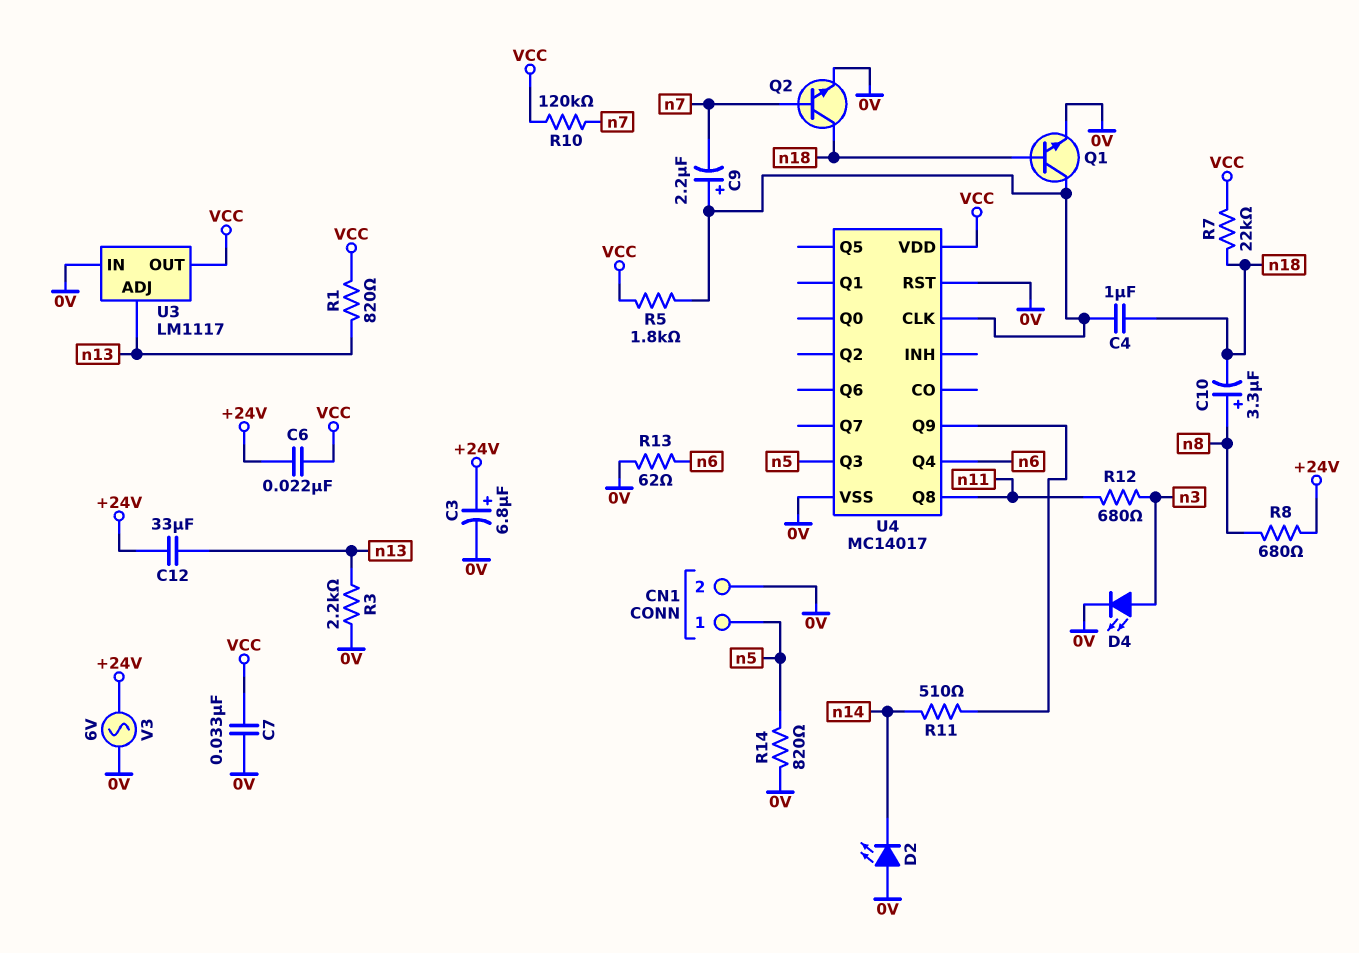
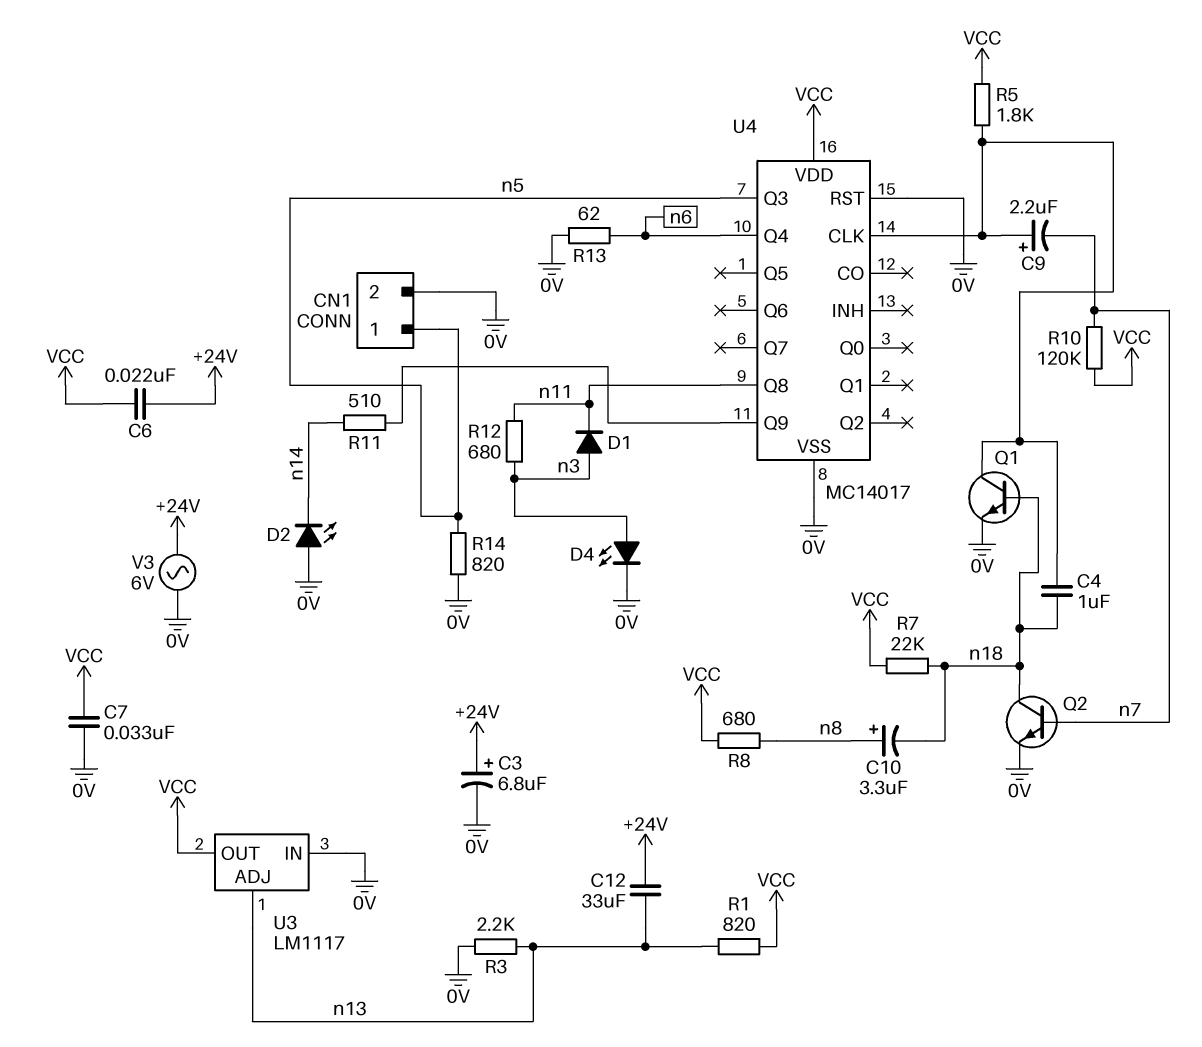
D1: none -> diode (A n3, K n11)
R8: 680 (+24V, n8) -> 680 (VCC, n8)

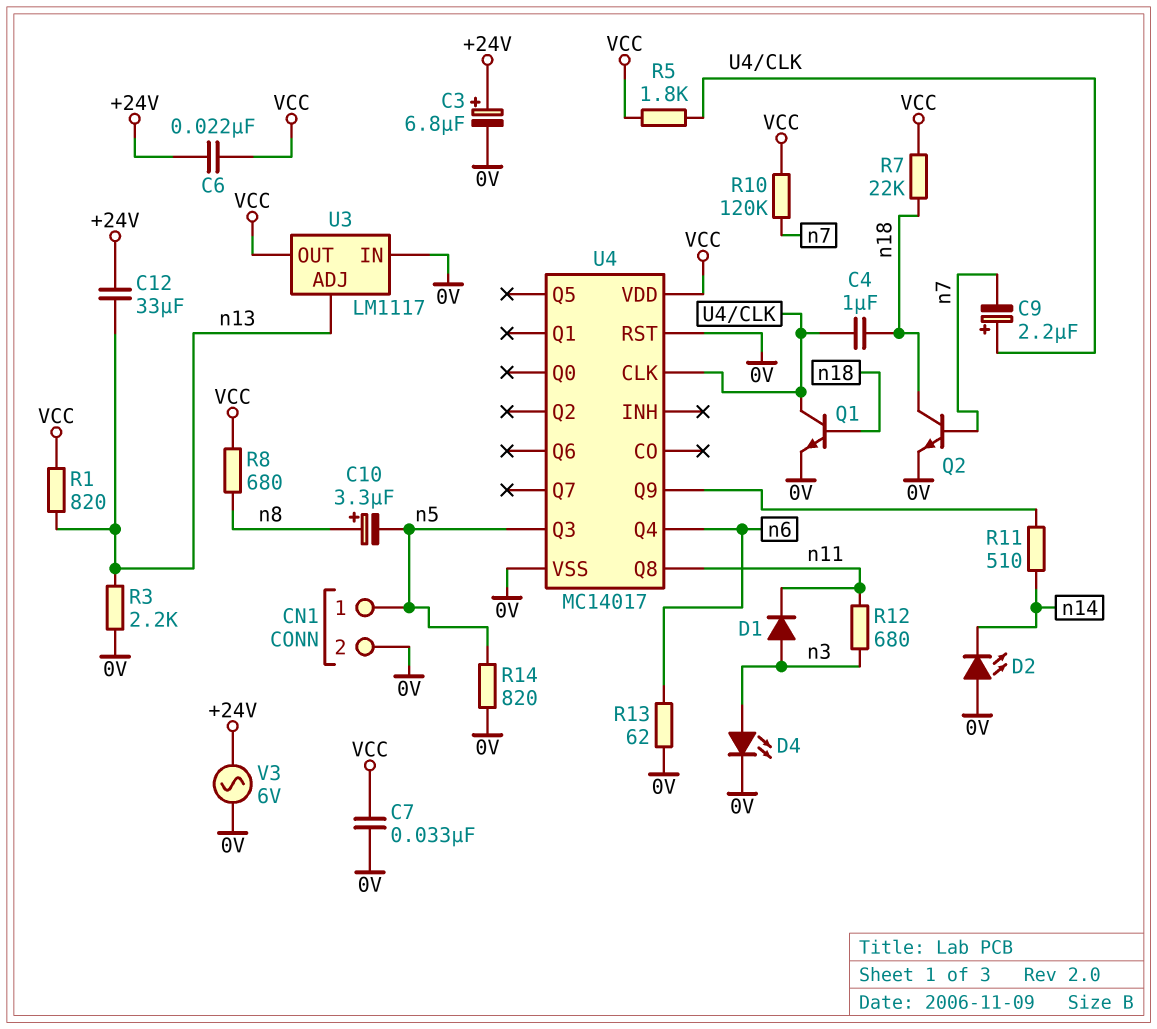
C10: 3.3uF (plus n8, minus n18) -> 3.3uF (plus n8, minus n5)

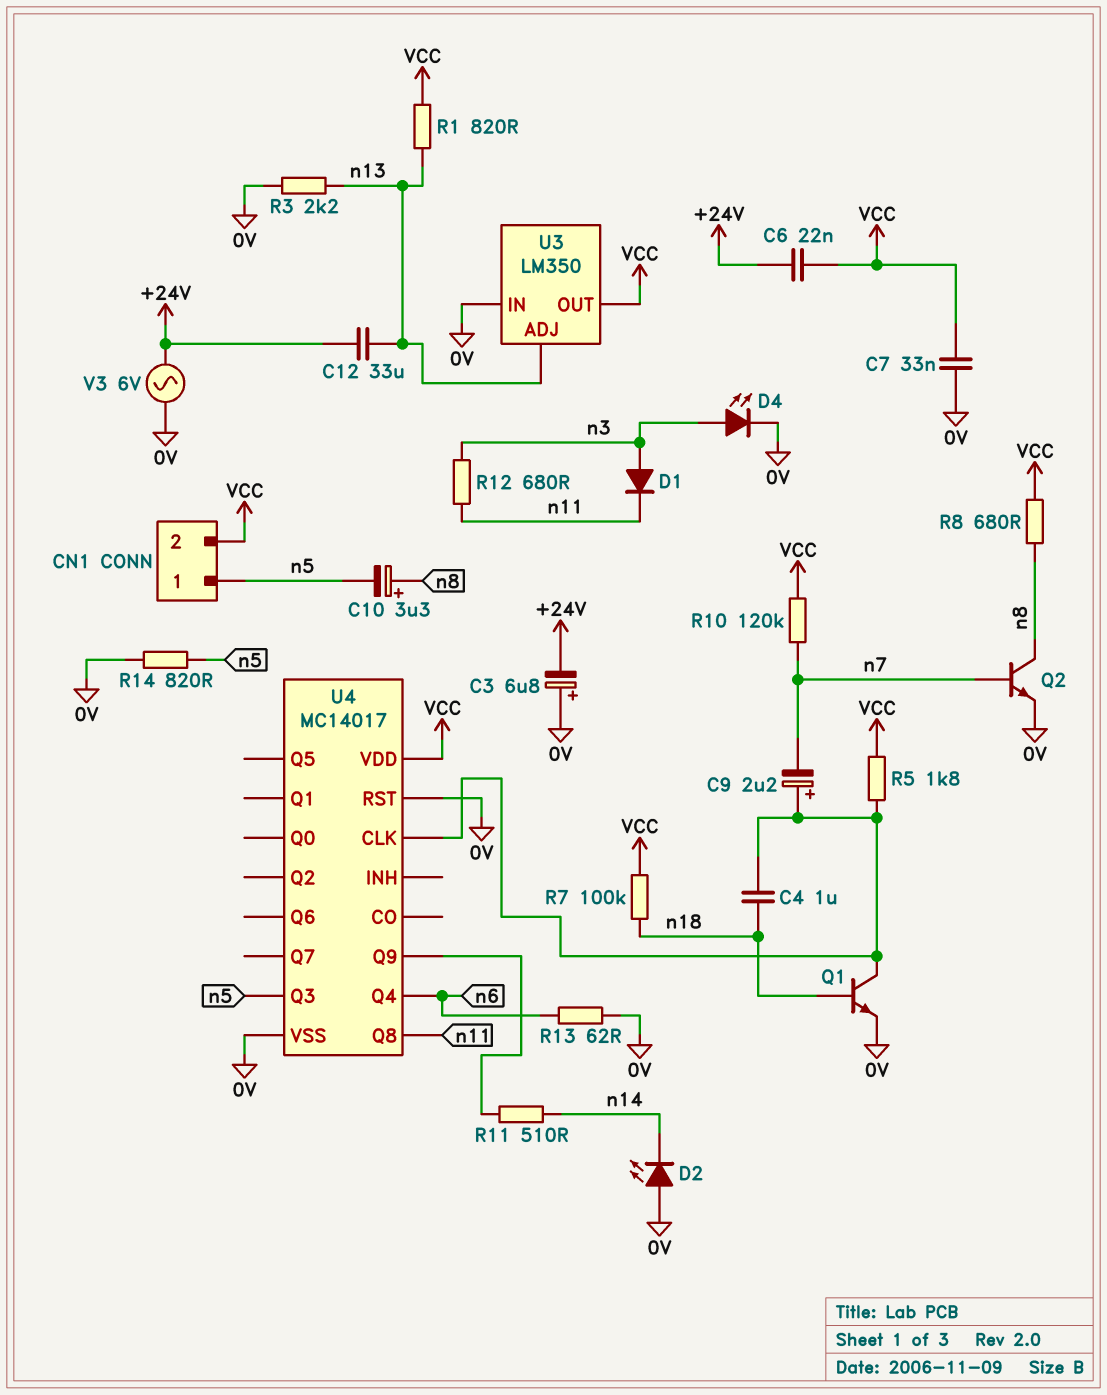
C3: 6.8uF (plus +24V, minus 0V) -> 6.8uF (plus 0V, minus +24V)
CN1 pin 2: 0V -> VCC
Q2: NPN (B n7, C n18, E 0V) -> NPN (B n7, C n8, E 0V)
R7: 22k (VCC, n18) -> 100k (VCC, n18)
U3: LM1117 -> LM350

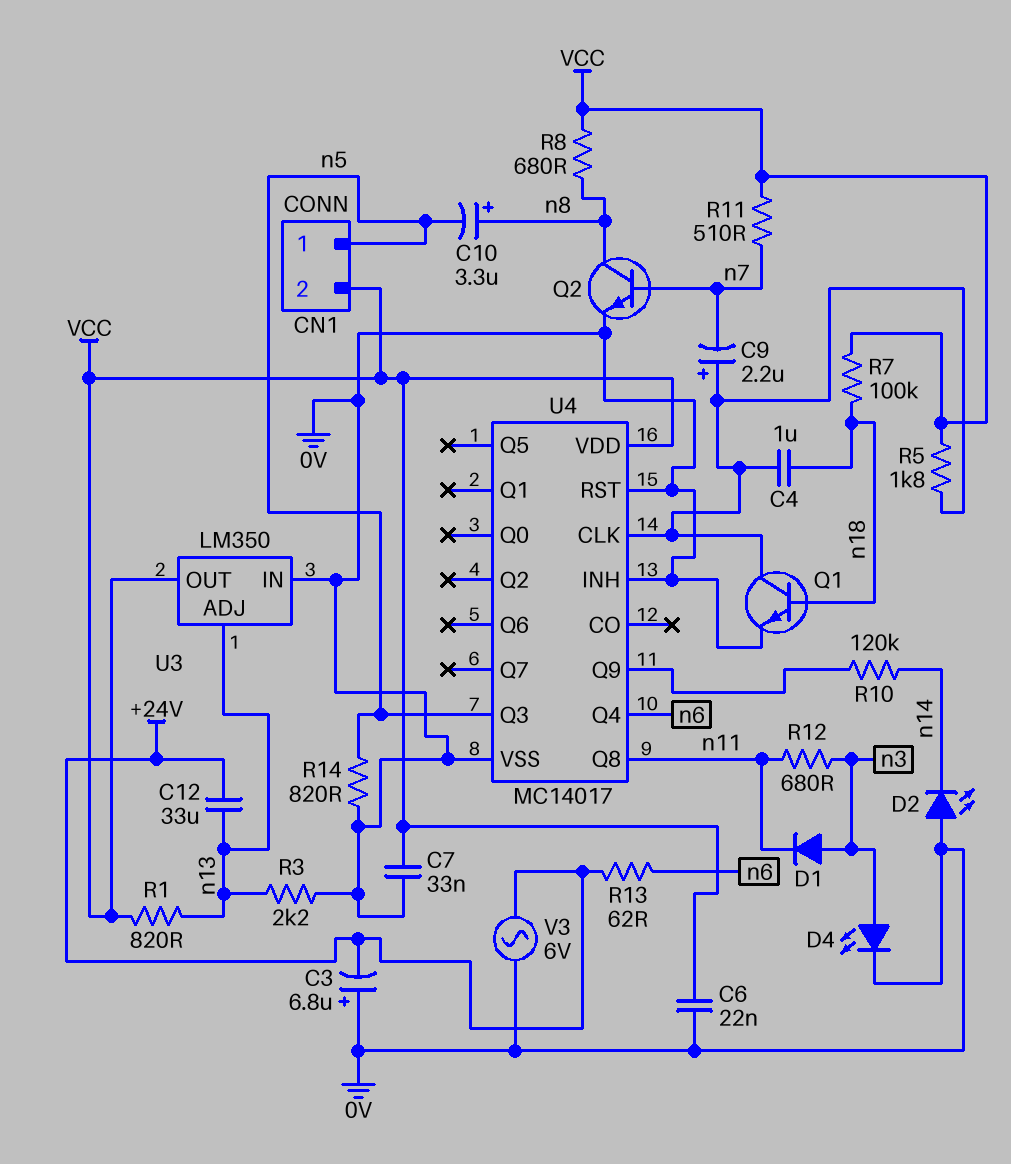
C6: 22nF (+24V, VCC) -> 22nF (0V, VCC)
R10: 120k (VCC, n7) -> 120k (U4/Q9, n14)
R11: 510 (U4/Q9, n14) -> 510 (VCC, n7)
R13: 62 (0V, n6) -> 62 (+24V, n6)
U4 pin INH: none -> 0V

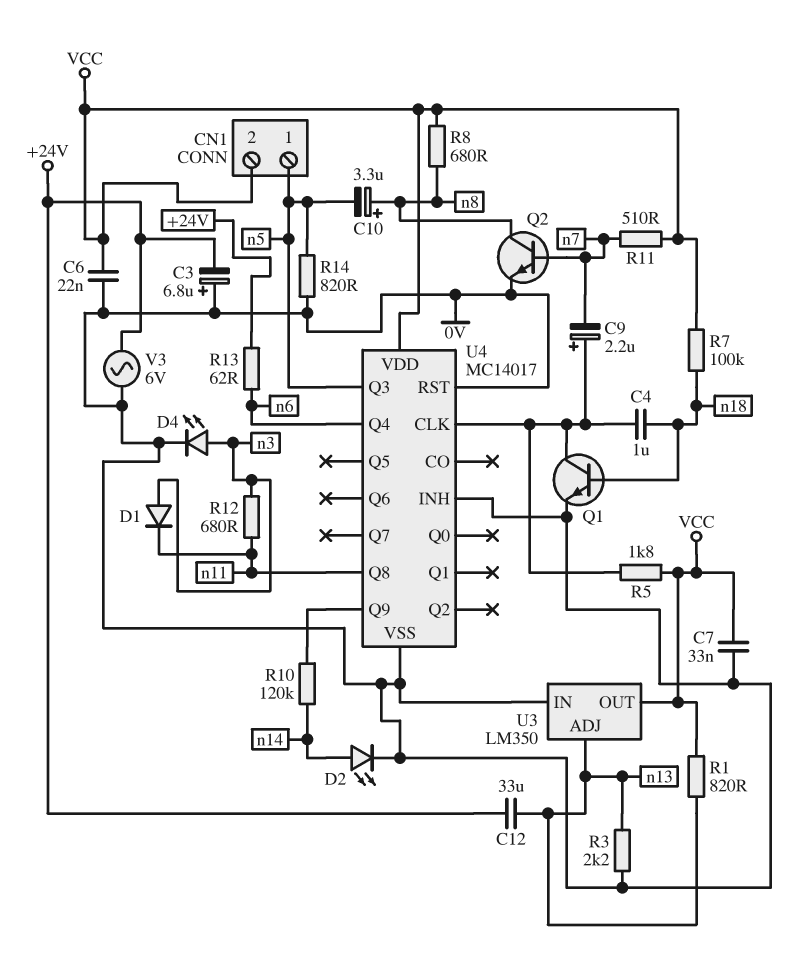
D2: LED (A 0V, K n14) -> LED (A n14, K 0V)

